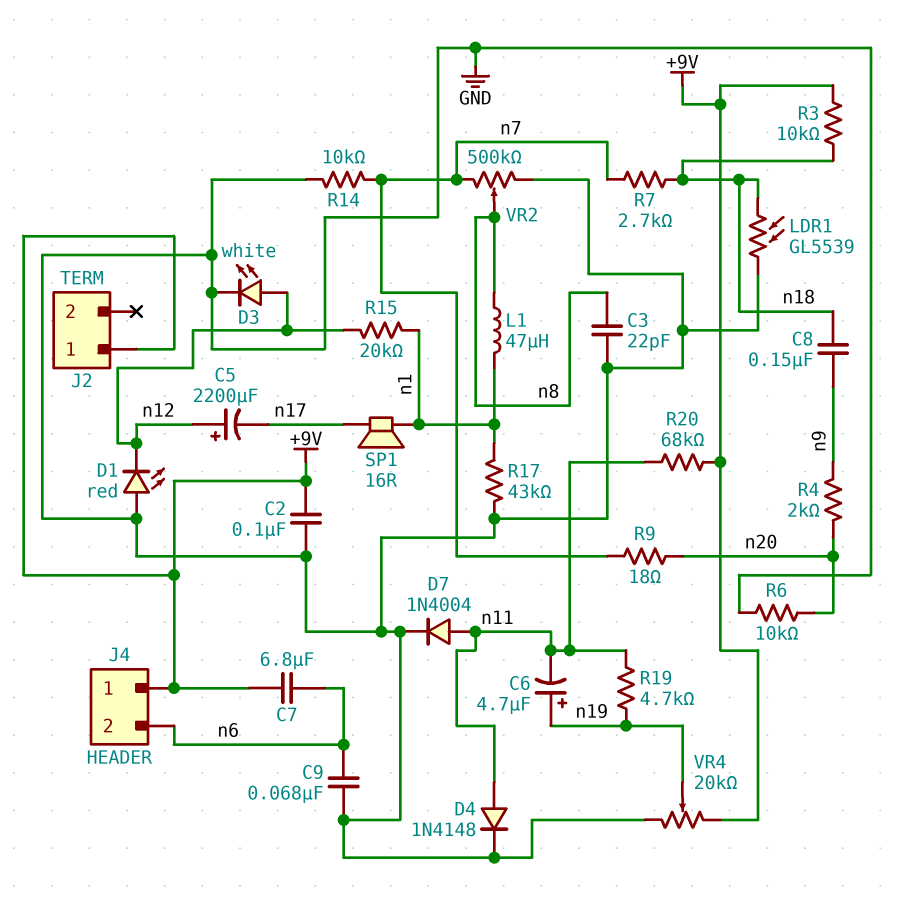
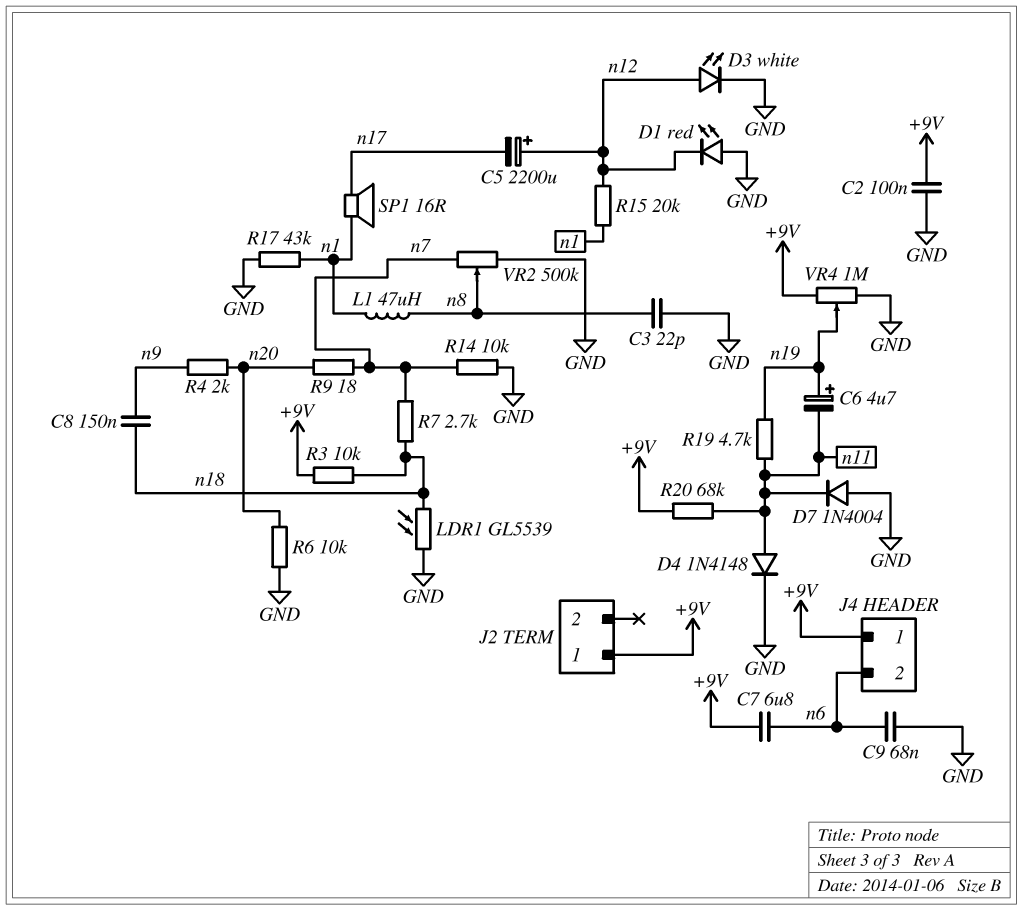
D7: diode 1N4004 (A n11, K GND) -> diode 1N4004 (A GND, K n11)
VR4: 20k (+9V, GND, wiper n19) -> 1M (+9V, GND, wiper n19)

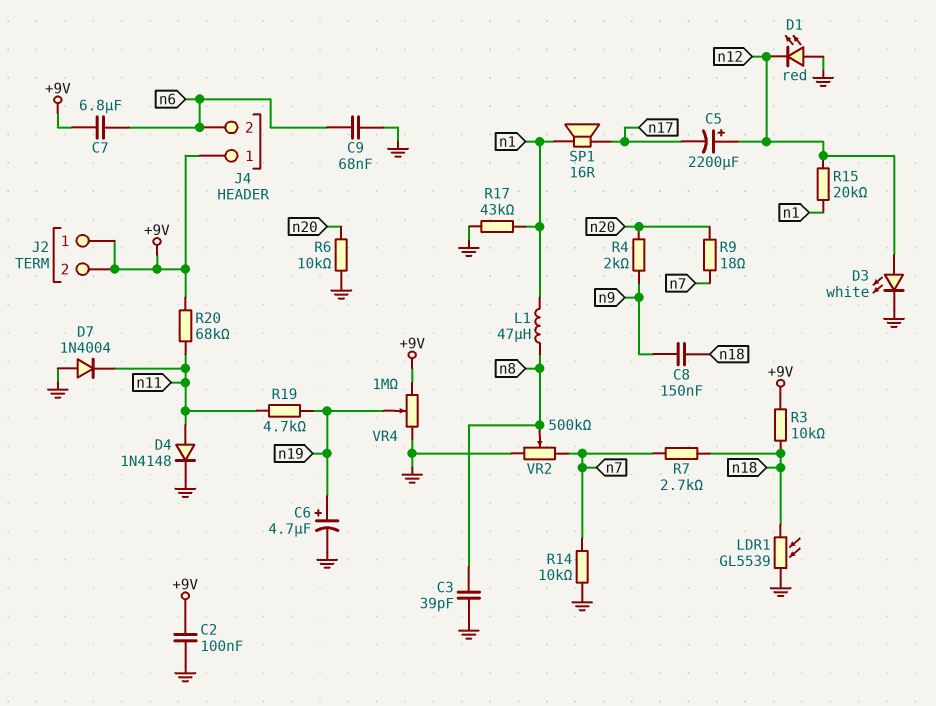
C3: 22pF (GND, n8) -> 39pF (GND, n8)
C6: 4.7uF (plus n19, minus n11) -> 4.7uF (plus n19, minus GND)
J2 pin 2: none -> +9V

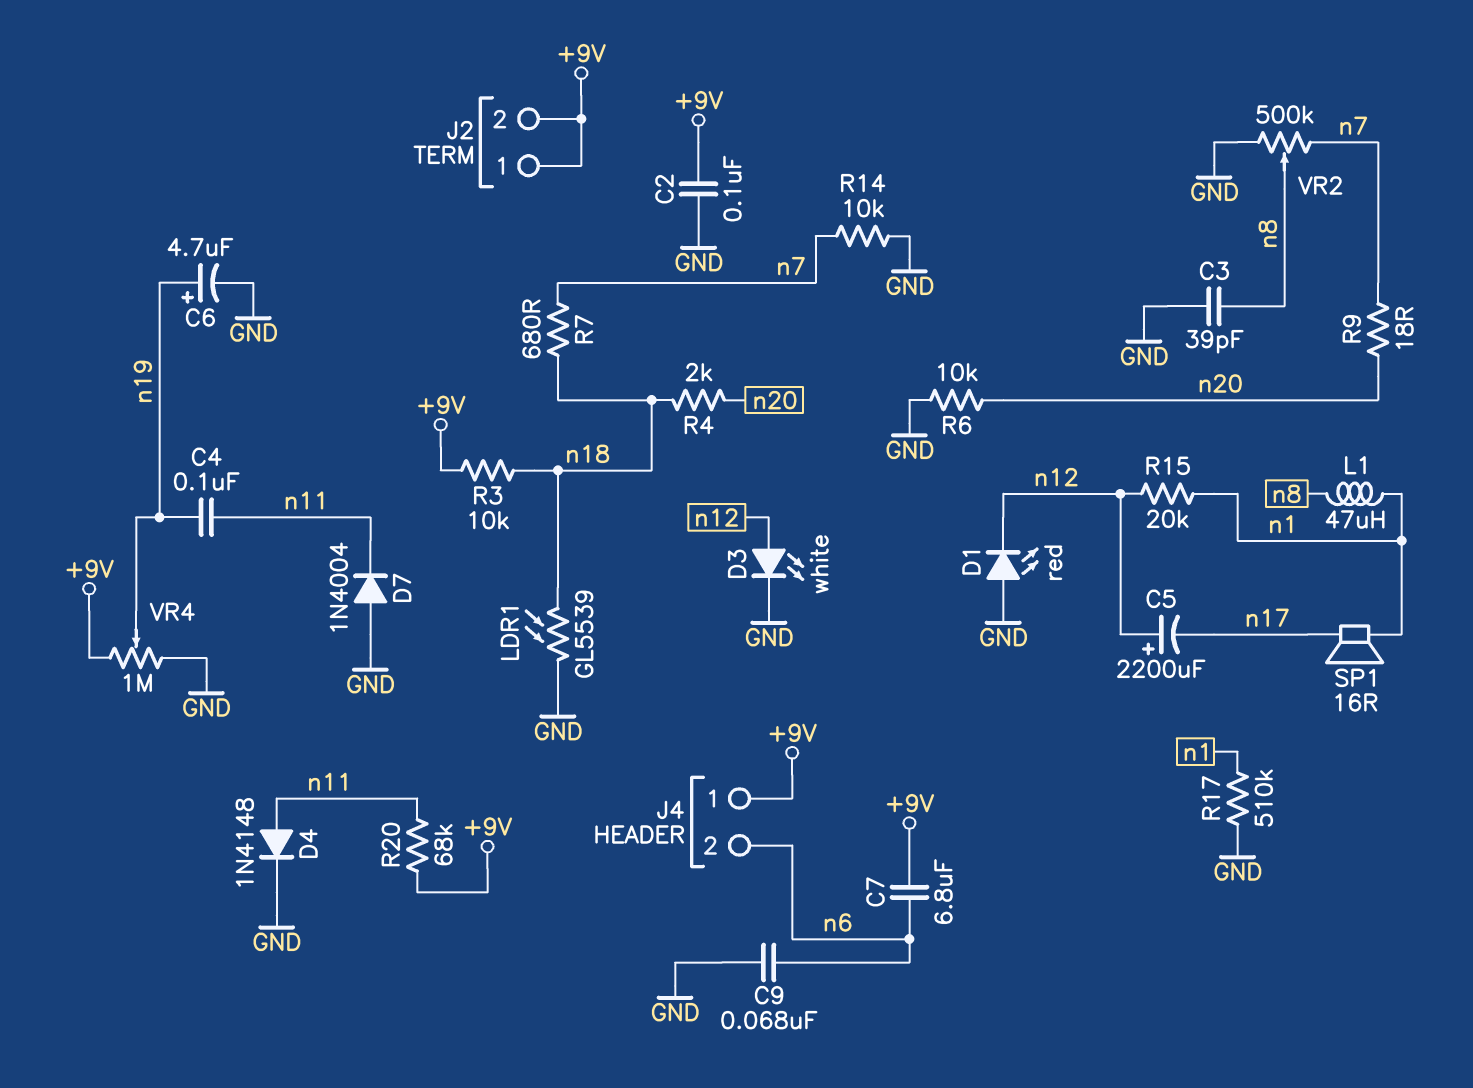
C4: none -> 100nF (n11, n19)
C8: 150nF (n9, n18) -> none
R4: 2k (n9, n20) -> 2k (n18, n20)
R7: 2.7k (n7, n18) -> 680 (n7, n18)
R17: 43k (GND, n1) -> 510k (GND, n1)
R19: 4.7k (n11, n19) -> none

